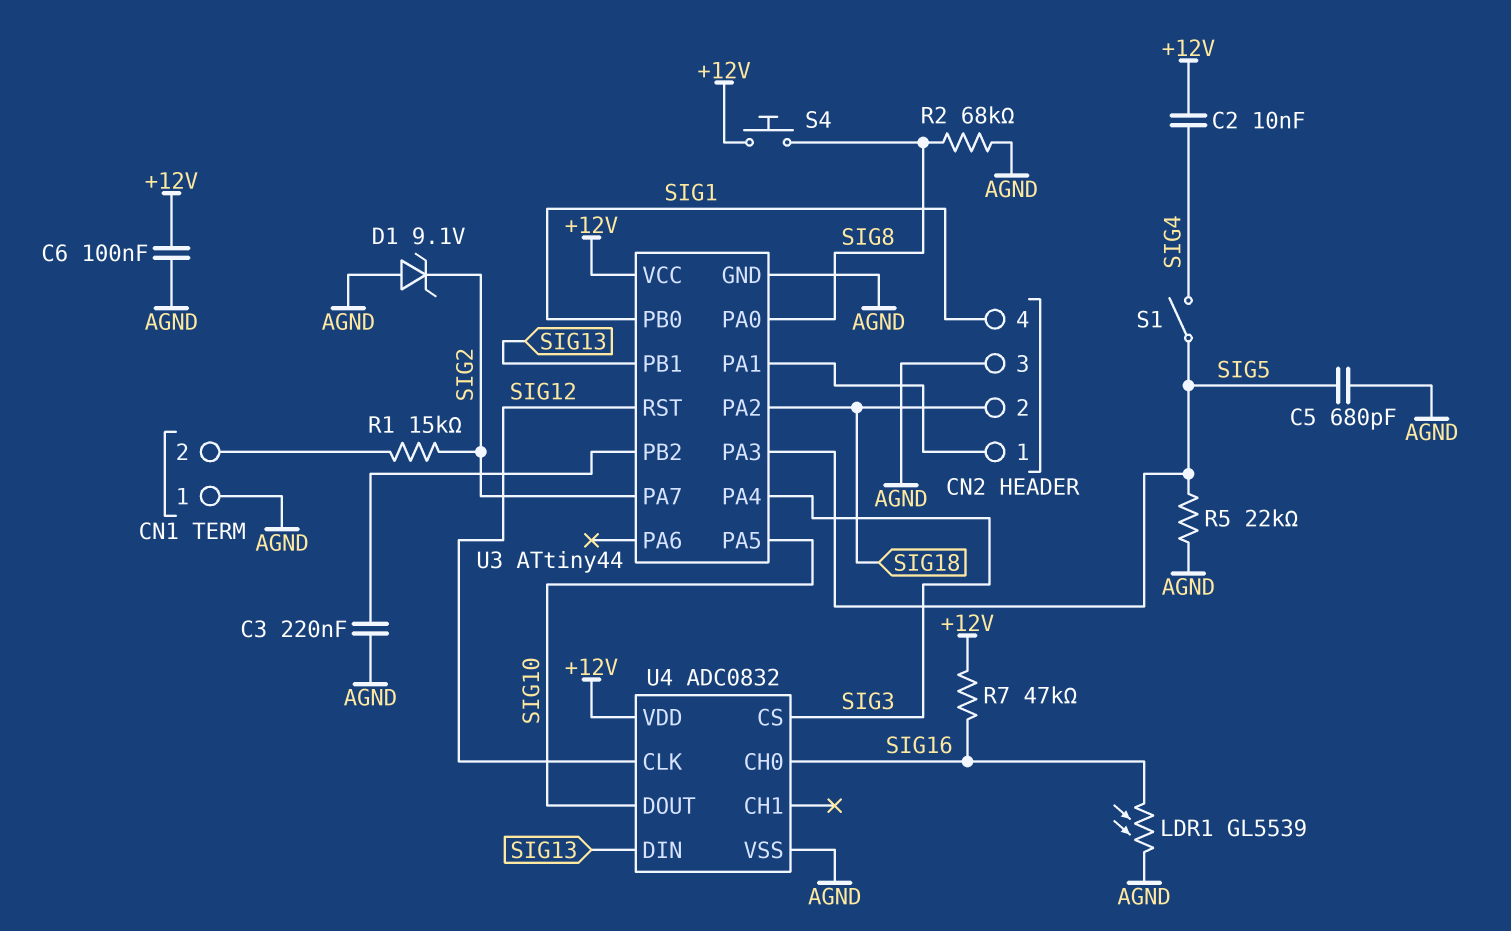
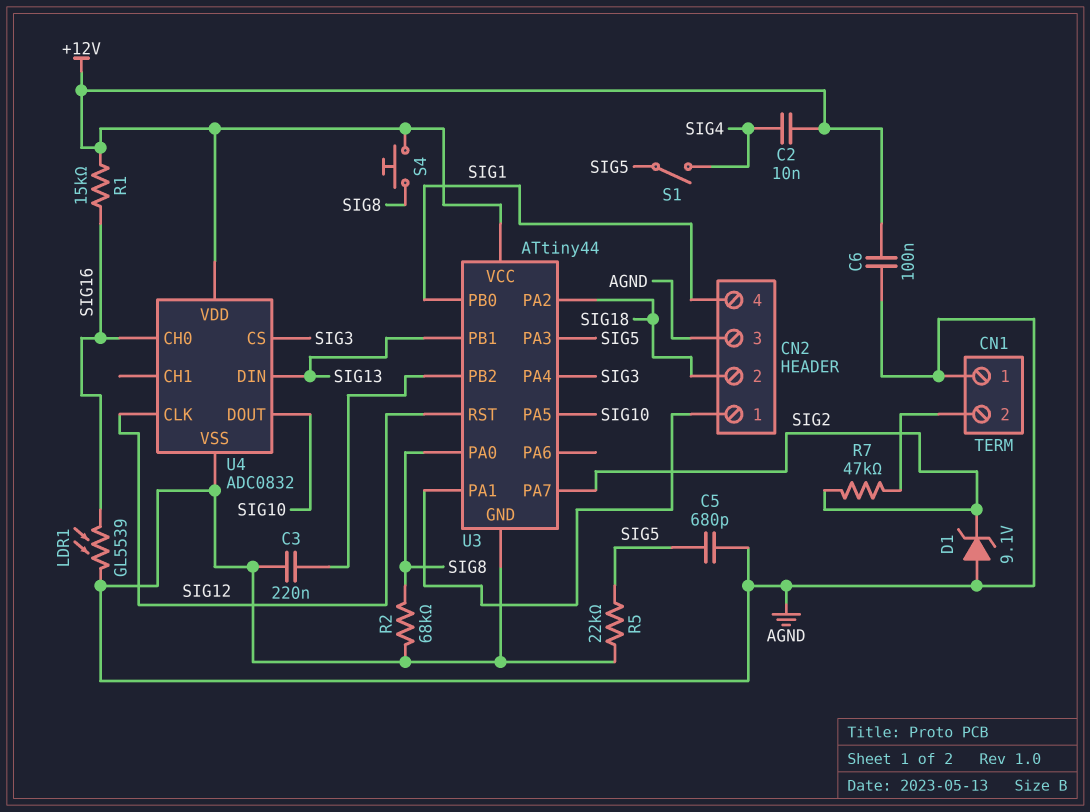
R1: 15k (CN1/2, SIG2) -> 15k (+12V, SIG16)
R7: 47k (+12V, SIG16) -> 47k (CN1/2, SIG2)

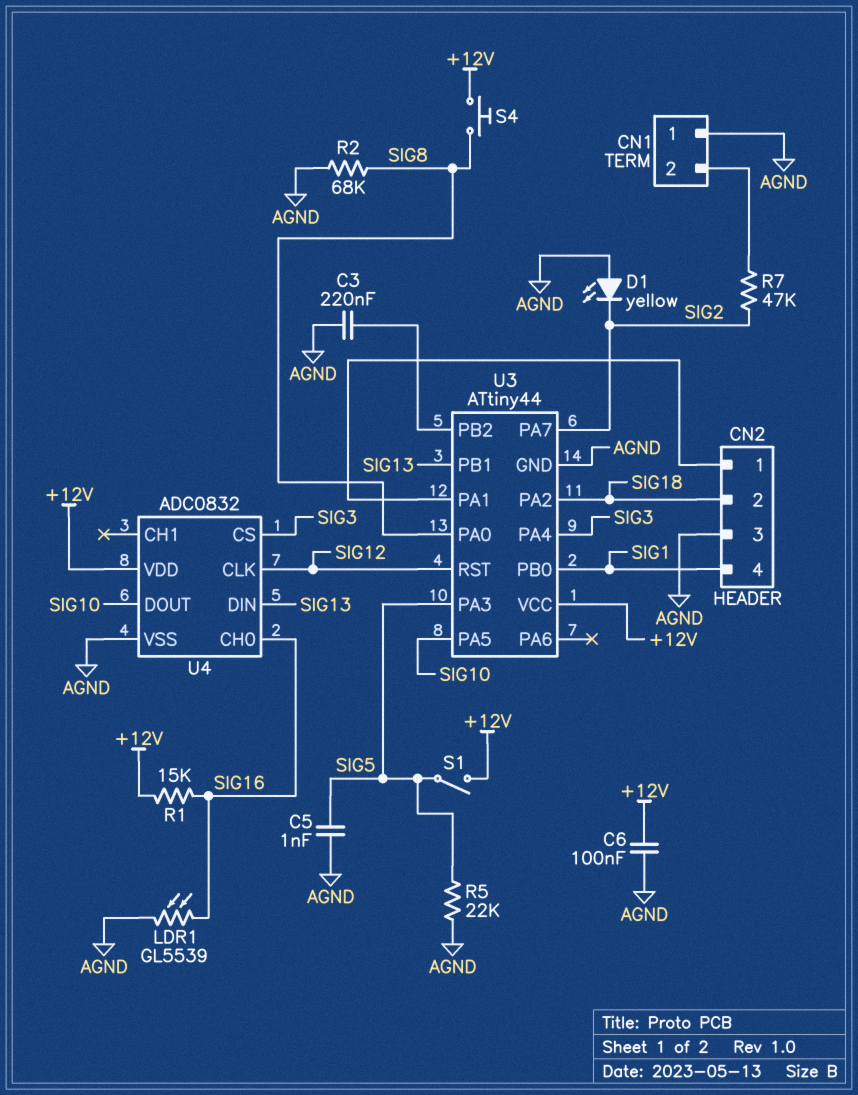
C2: 10nF (+12V, SIG4) -> none
C5: 680pF (AGND, SIG5) -> 1nF (AGND, SIG5)
D1: zener 9.1V (A AGND, K SIG2) -> LED yellow (A AGND, K SIG2)
S1: switch (SIG4, SIG5) -> switch (+12V, SIG5)

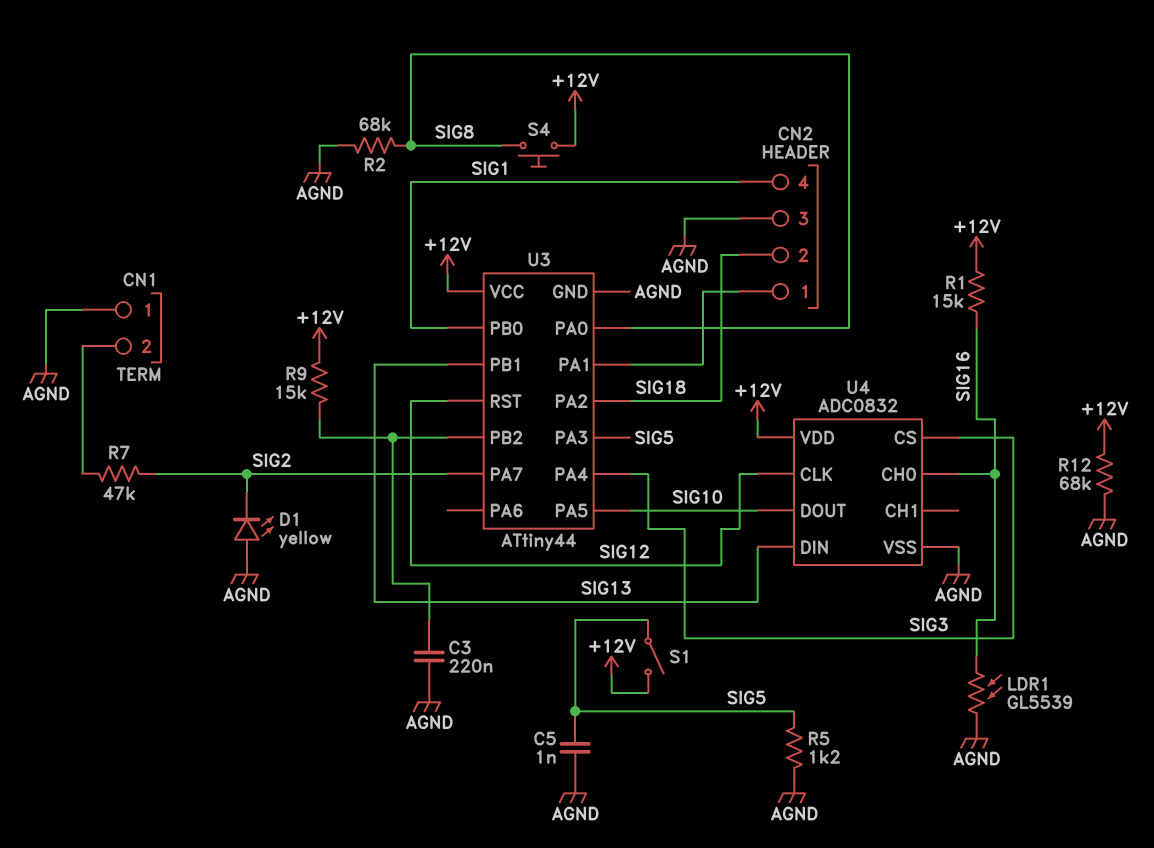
C6: 100nF (+12V, AGND) -> none
R5: 22k (AGND, SIG5) -> 1.2k (AGND, SIG5)
R9: none -> 15k (+12V, U3/PB2)
R12: none -> 68k (+12V, AGND)

